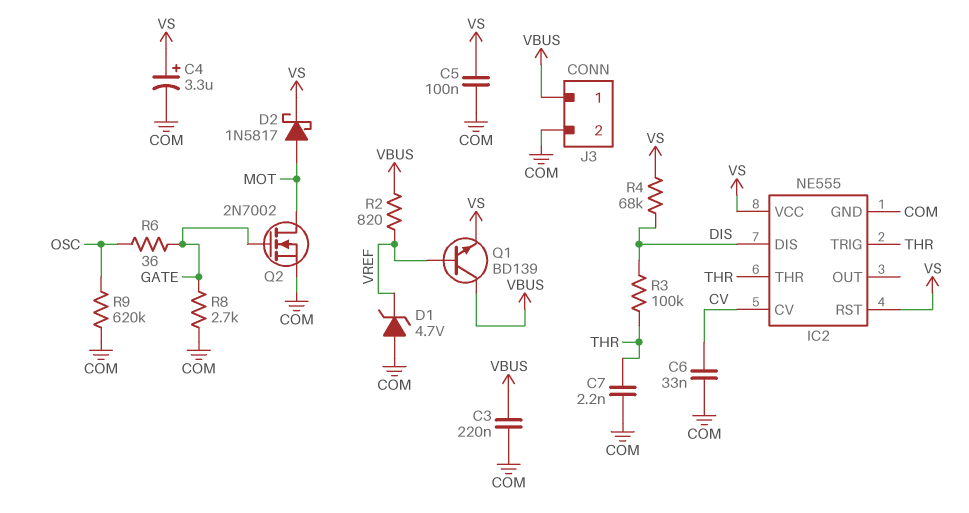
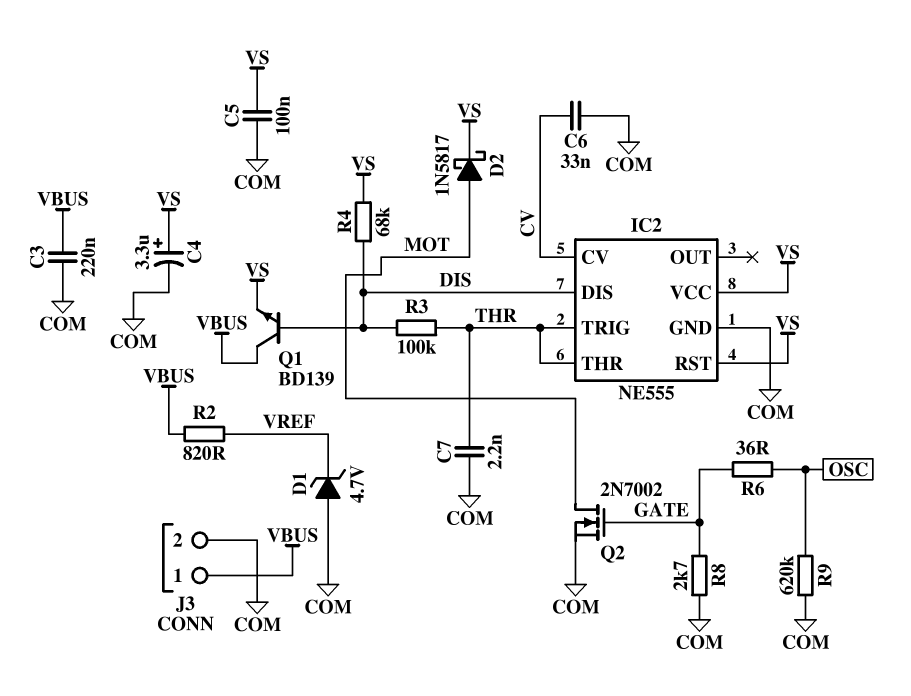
Q1: NPN BD139 (B VREF, C VBUS, E VS) -> NPN BD139 (B DIS, C VBUS, E VS)

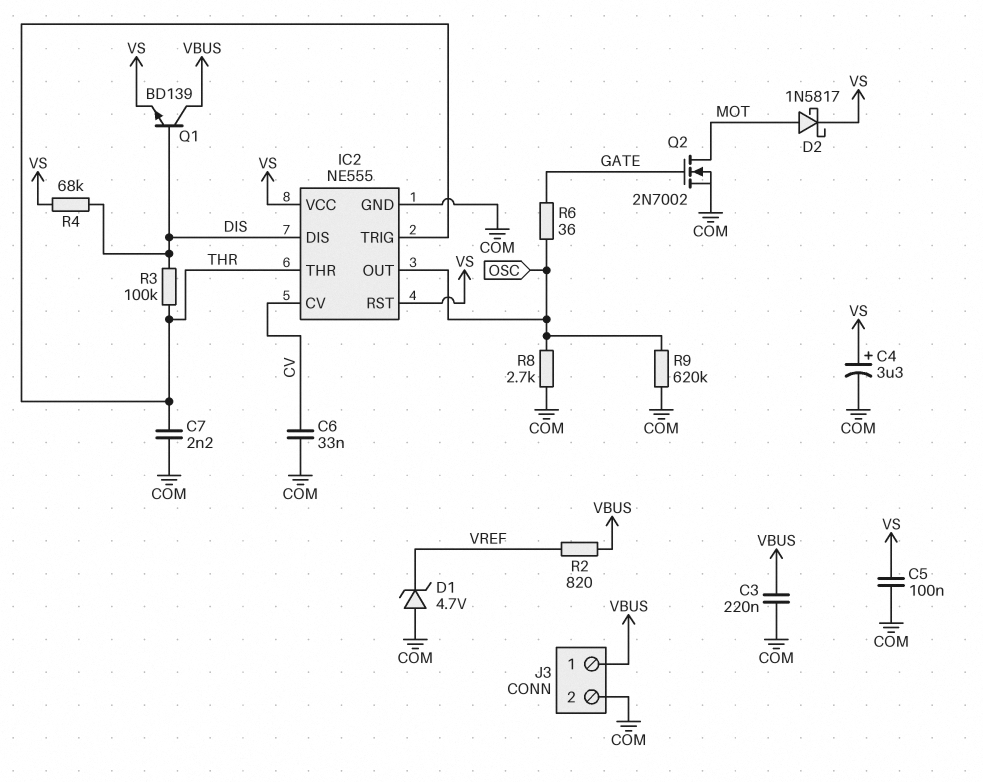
IC2 pin OUT: none -> OSC
R8: 2.7k (COM, GATE) -> 2.7k (COM, OSC)

